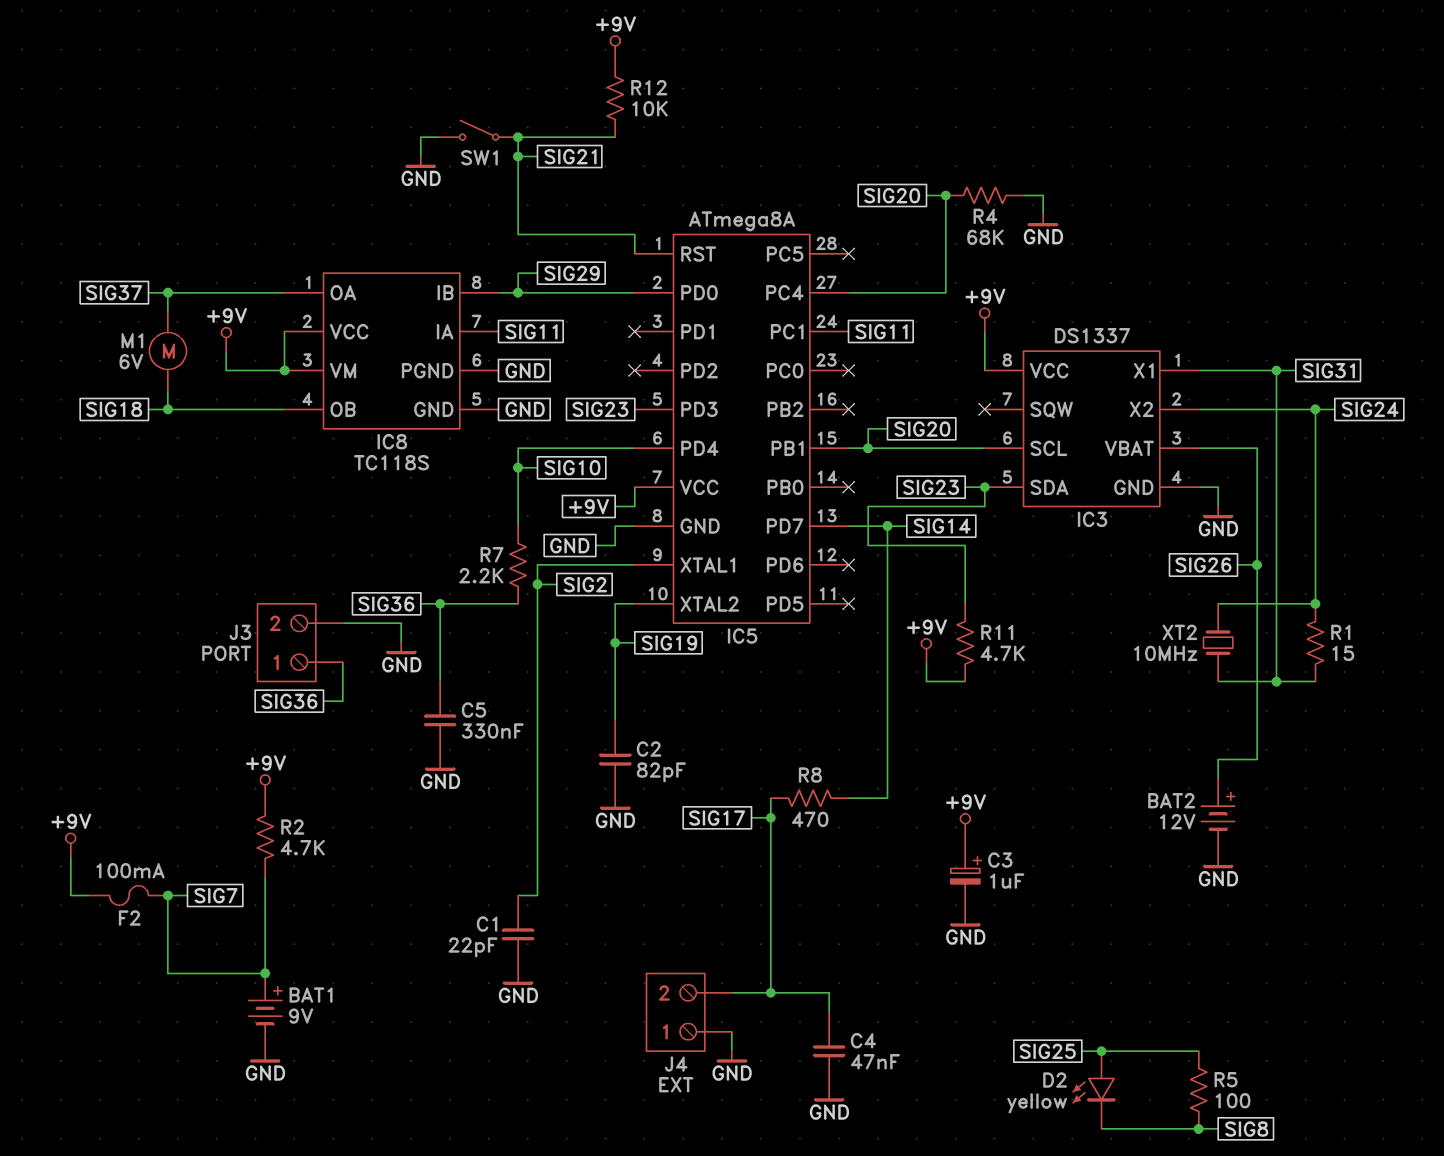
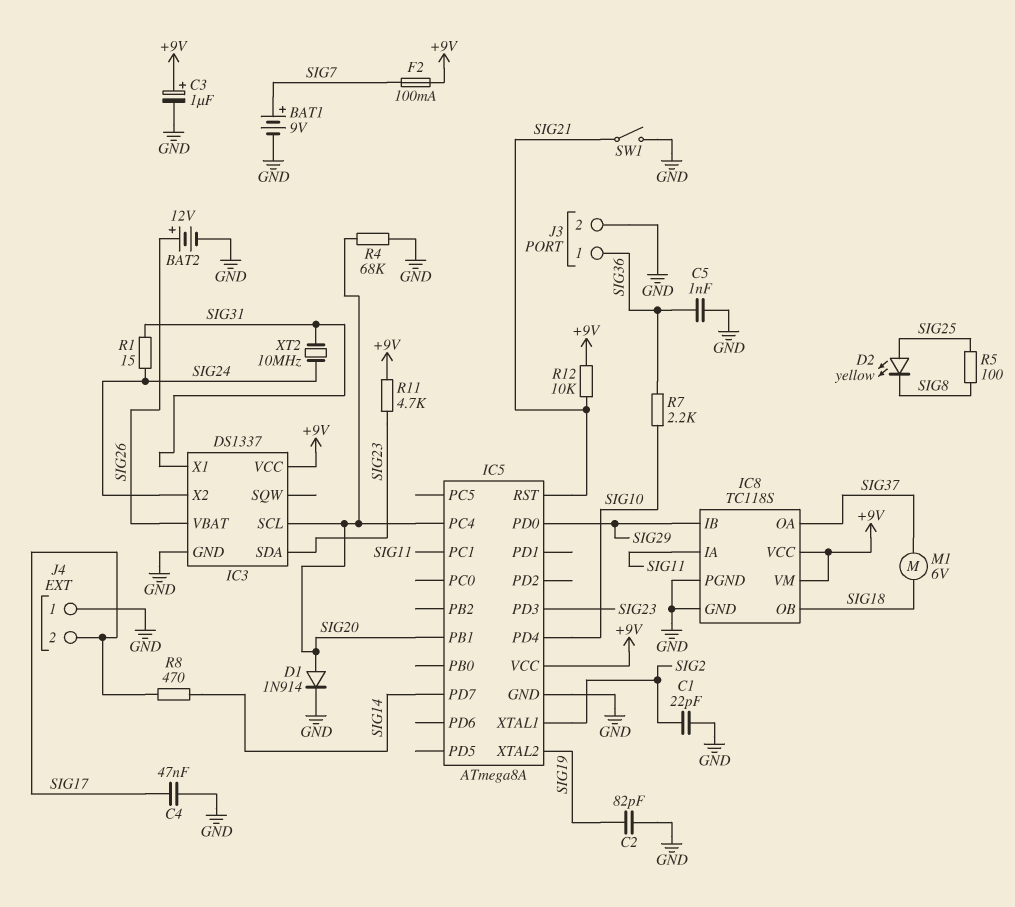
C5: 330nF (GND, SIG36) -> 1nF (GND, SIG36)
D1: none -> diode 1N914 (A SIG20, K GND)
R2: 4.7k (+9V, SIG7) -> none

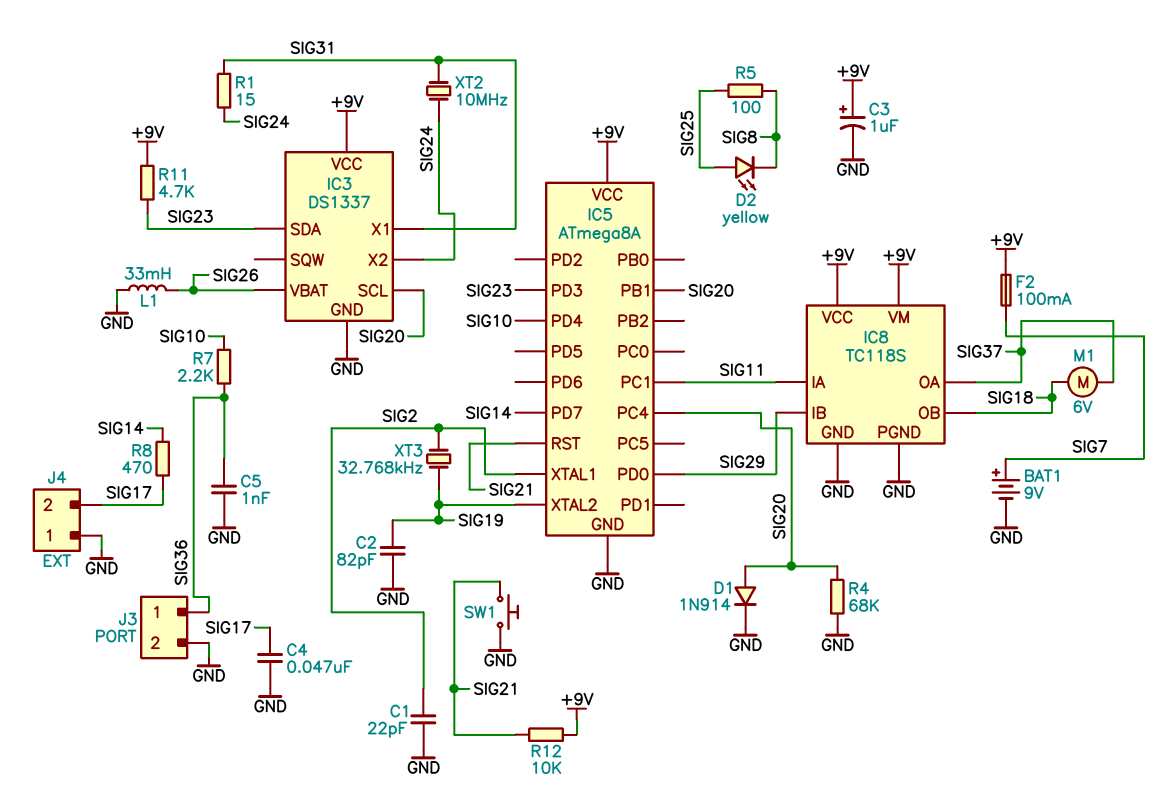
BAT2: 12V (plus SIG26, minus GND) -> none
L1: none -> 33mH (GND, SIG26)
SW1: switch (GND, SIG21) -> button (GND, SIG21)
XT3: none -> 32.768kHz (SIG2, SIG19)

